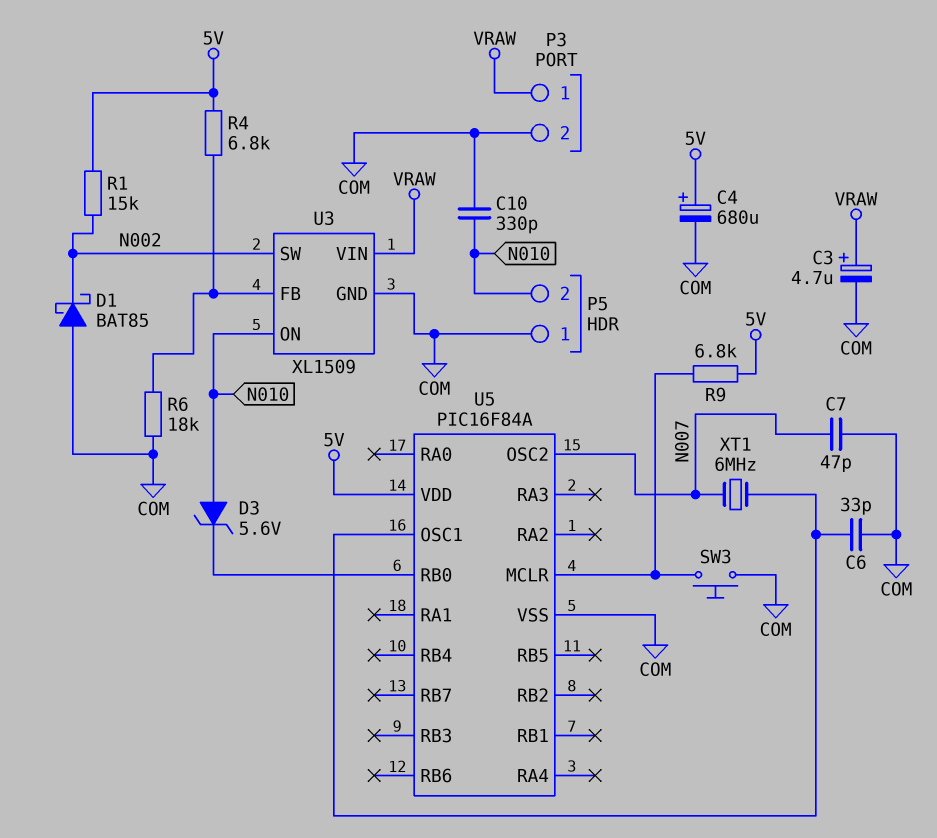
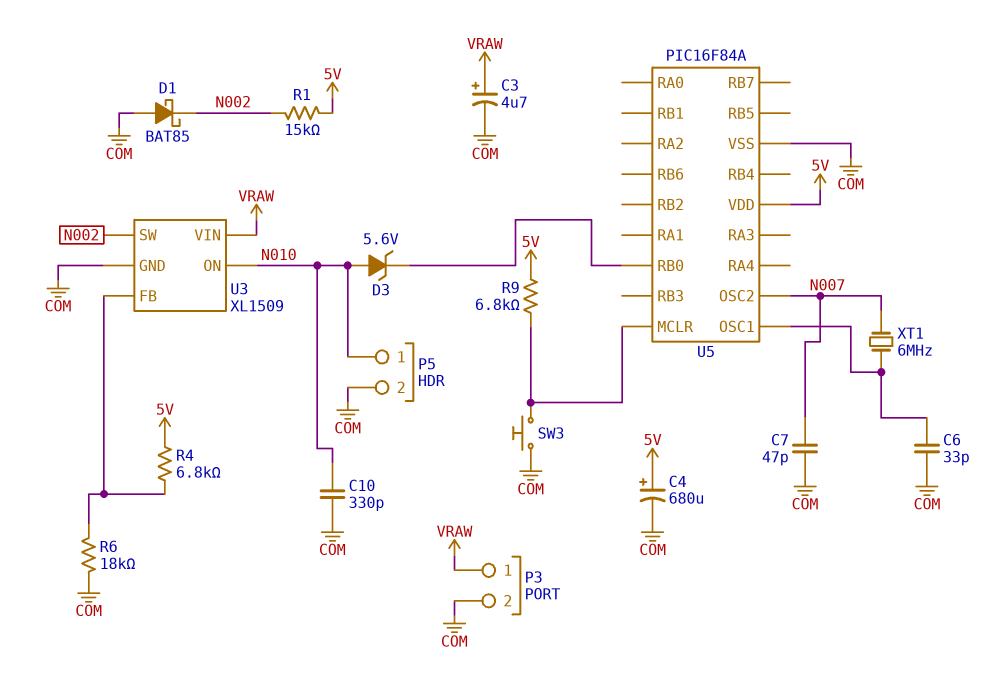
P5 pin 1: COM -> N010
P5 pin 2: N010 -> COM

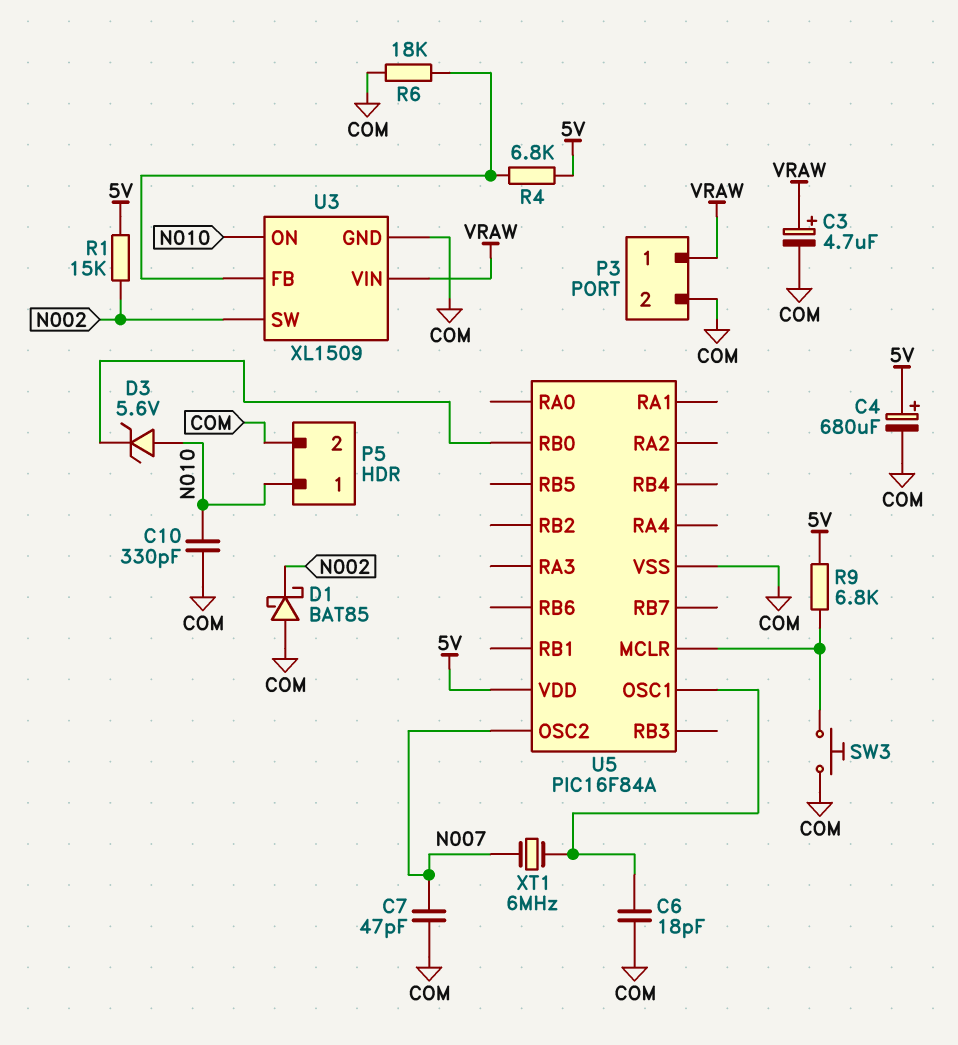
C6: 33pF (COM, U5/OSC1) -> 18pF (COM, U5/OSC1)

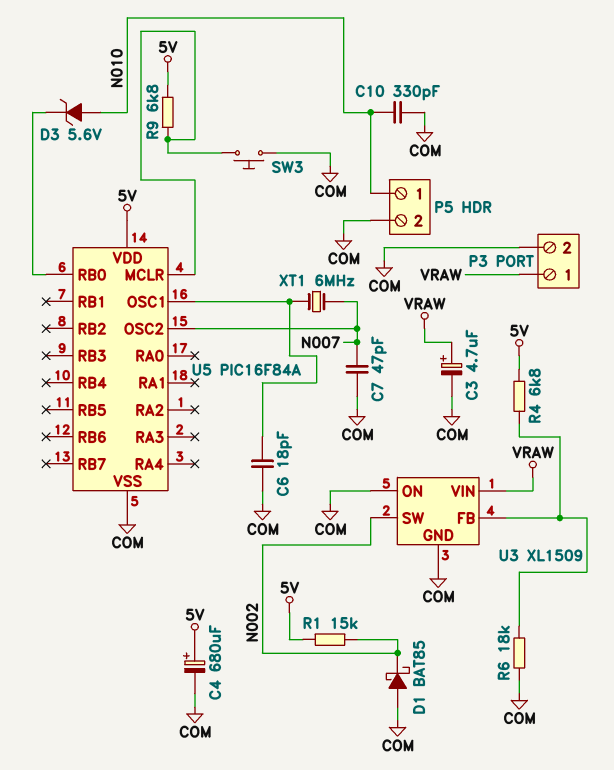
U3 pin ON: N010 -> COM

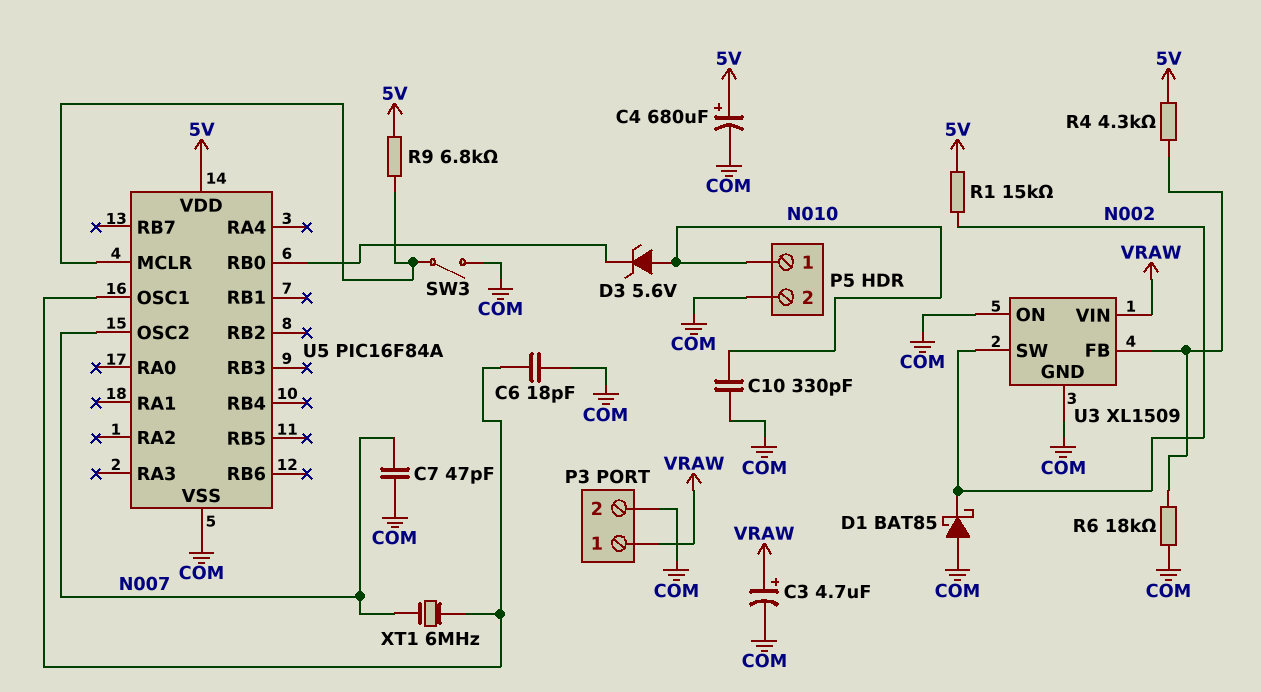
R4: 6.8k (5V, U3/FB) -> 4.3k (5V, U3/FB)
SW3: button (COM, U5/MCLR) -> switch (COM, U5/MCLR)

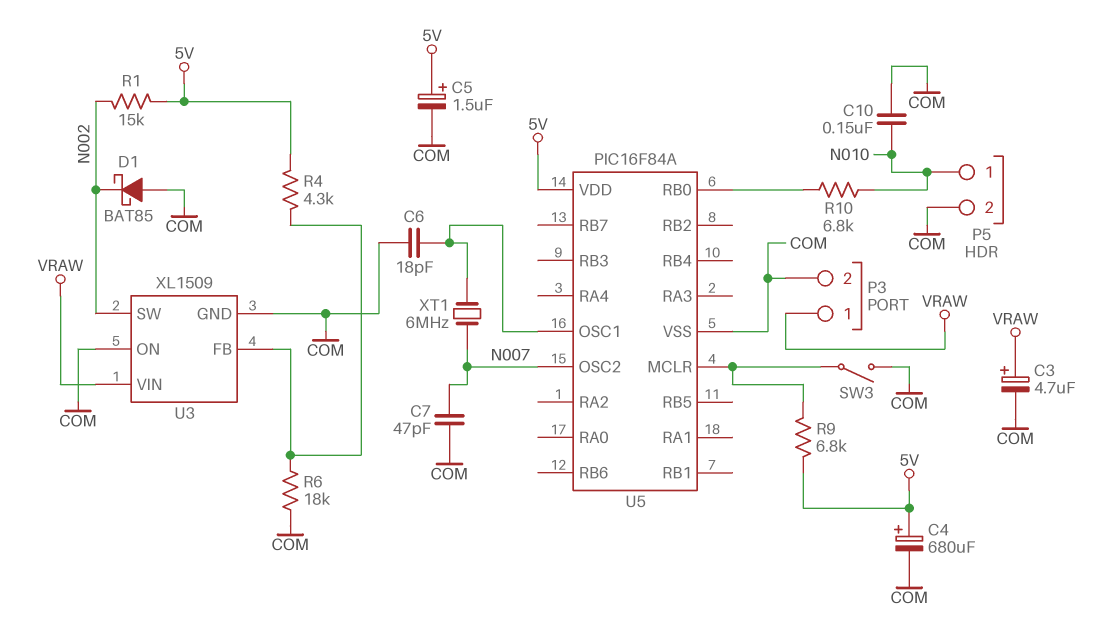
C5: none -> 1.5uF (plus 5V, minus COM)
C10: 330pF (COM, N010) -> 150nF (COM, N010)
D3: zener 5.6V (A N010, K U5/RB0) -> none
R10: none -> 6.8k (N010, U5/RB0)

